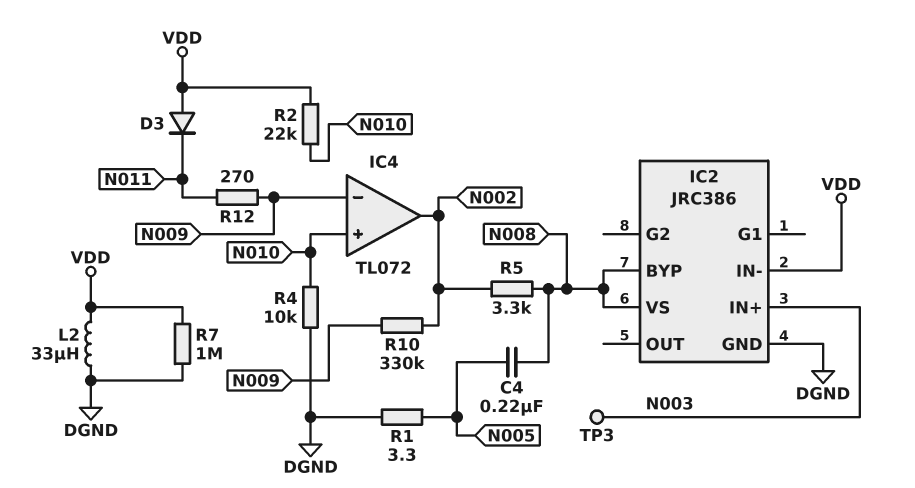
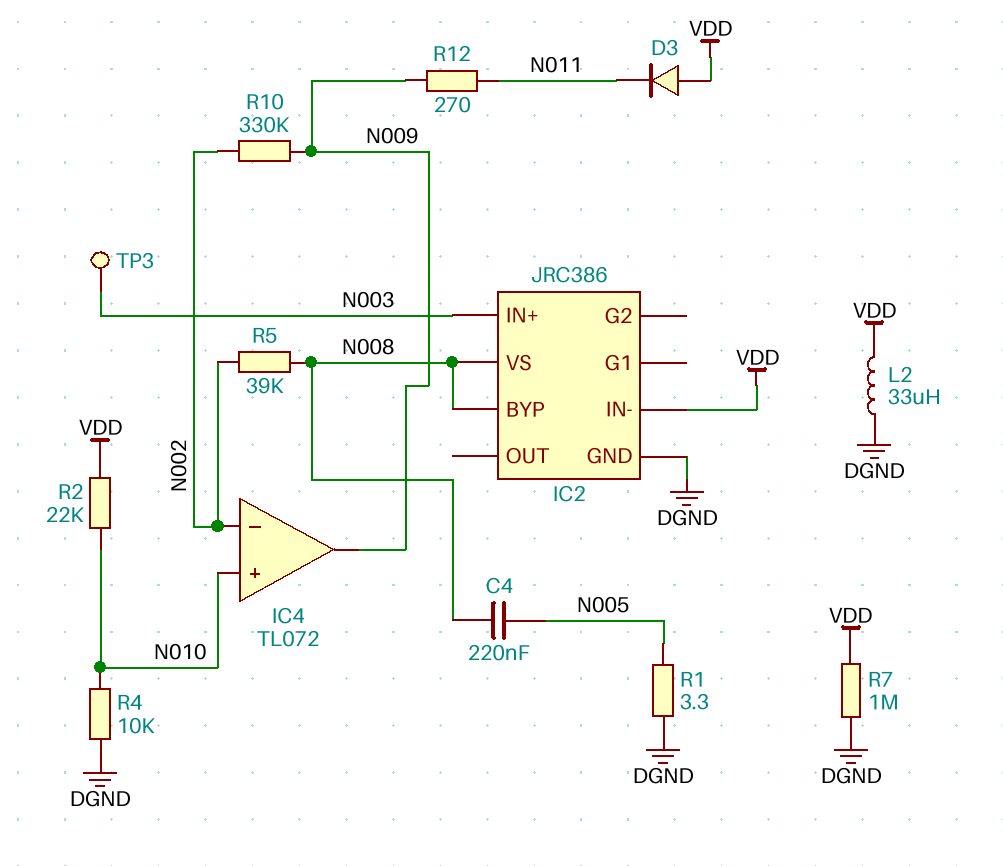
IC4 pin in-: N009 -> N002
IC4 pin out: N002 -> N009
R5: 3.3k (N002, N008) -> 39k (N002, N008)

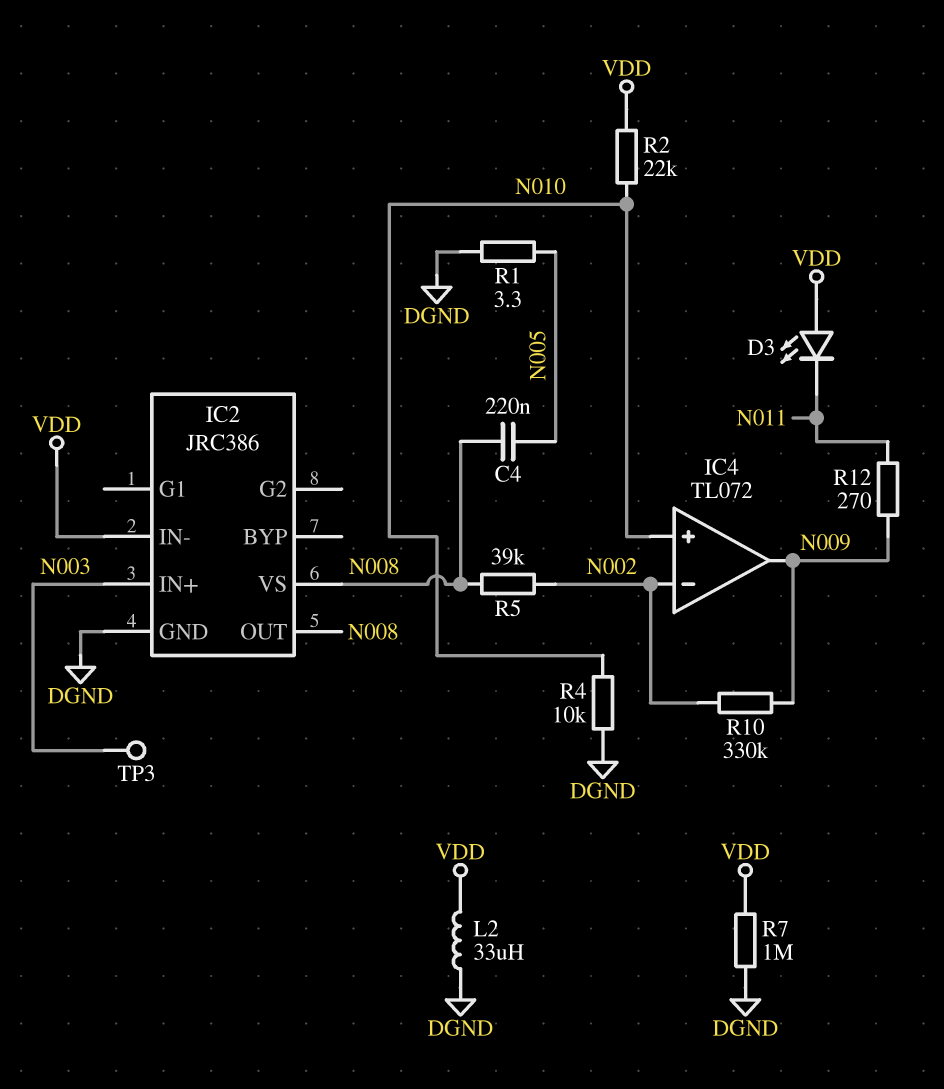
D3: diode (A VDD, K N011) -> LED (A VDD, K N011)
IC2 pin BYP: N008 -> none
IC2 pin OUT: none -> N008

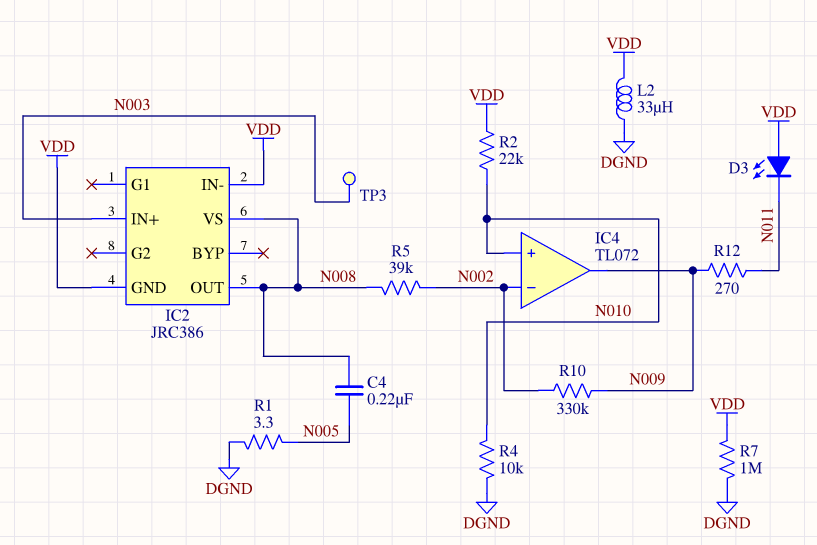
IC2 pin GND: DGND -> VDD

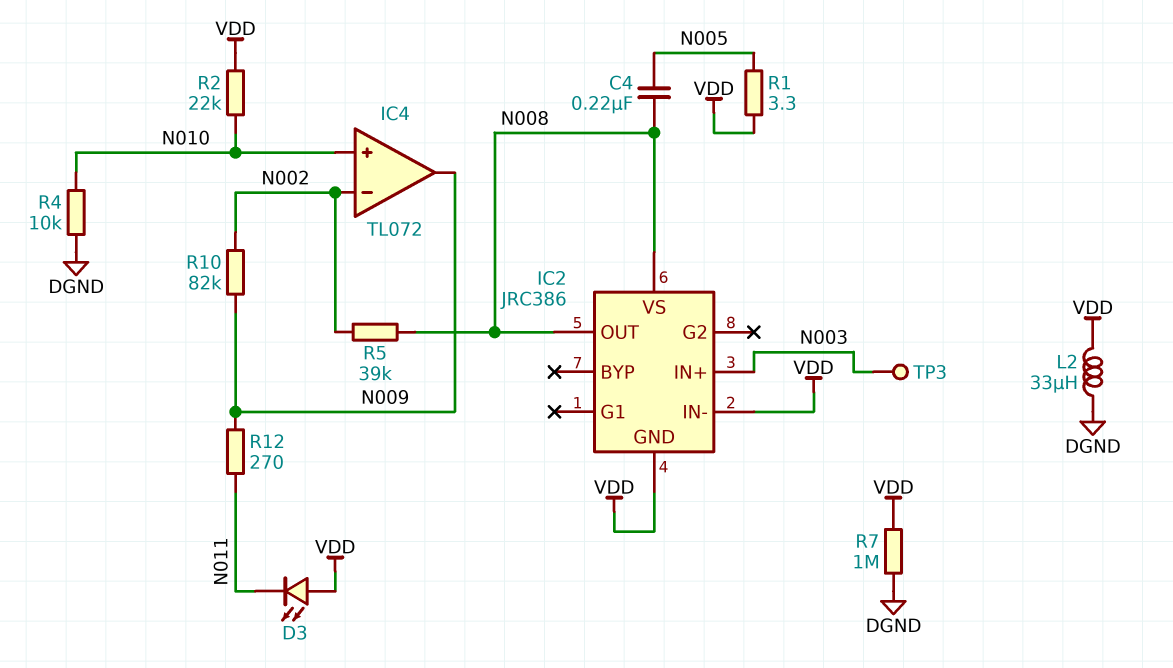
R1: 3.3 (DGND, N005) -> 3.3 (N005, VDD)
R10: 330k (N002, N009) -> 82k (N002, N009)

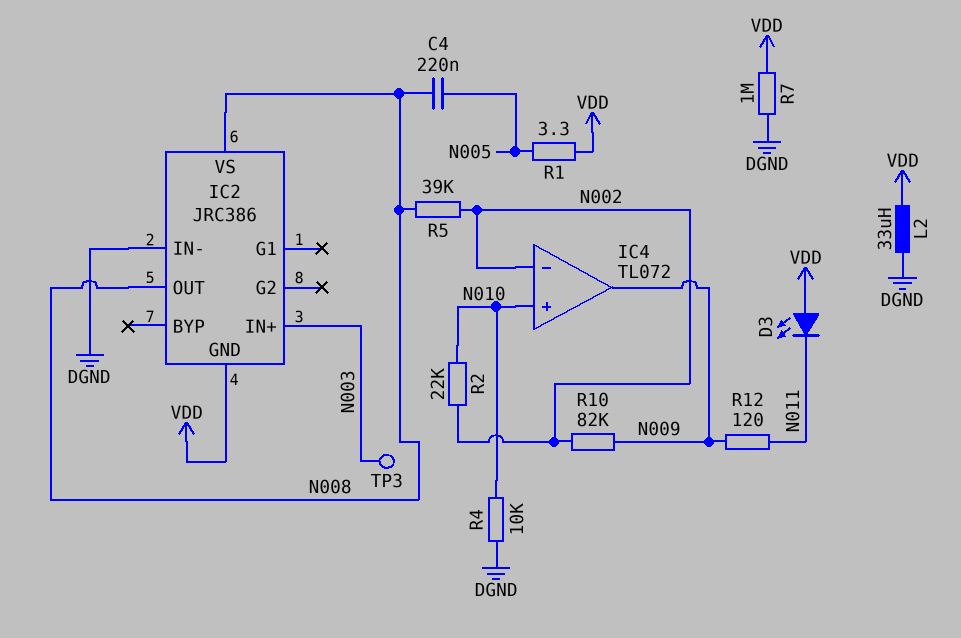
IC2 pin IN-: VDD -> DGND
R2: 22k (N010, VDD) -> 22k (N002, N010)
R12: 270 (N009, N011) -> 120 (N009, N011)

